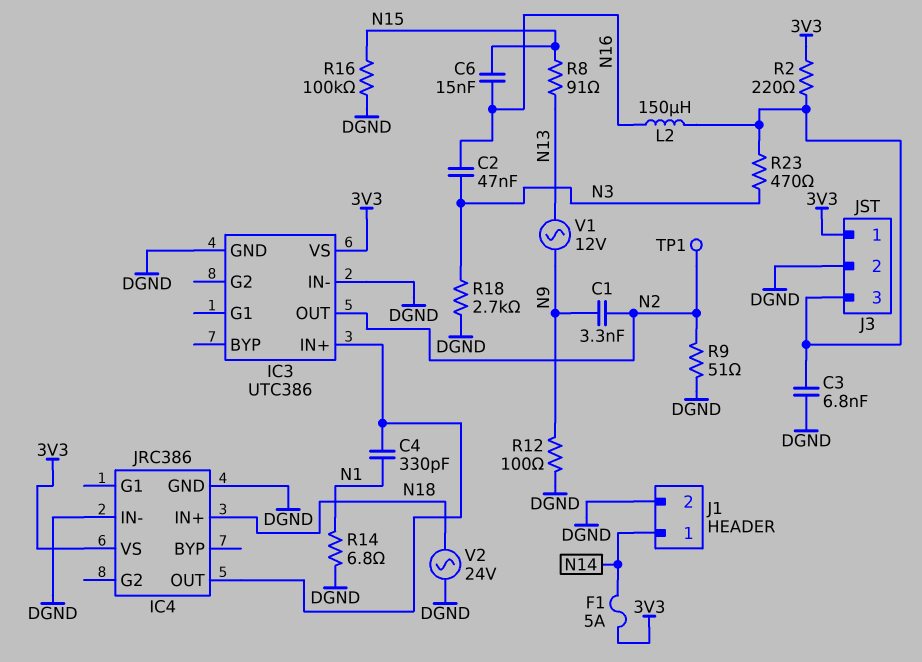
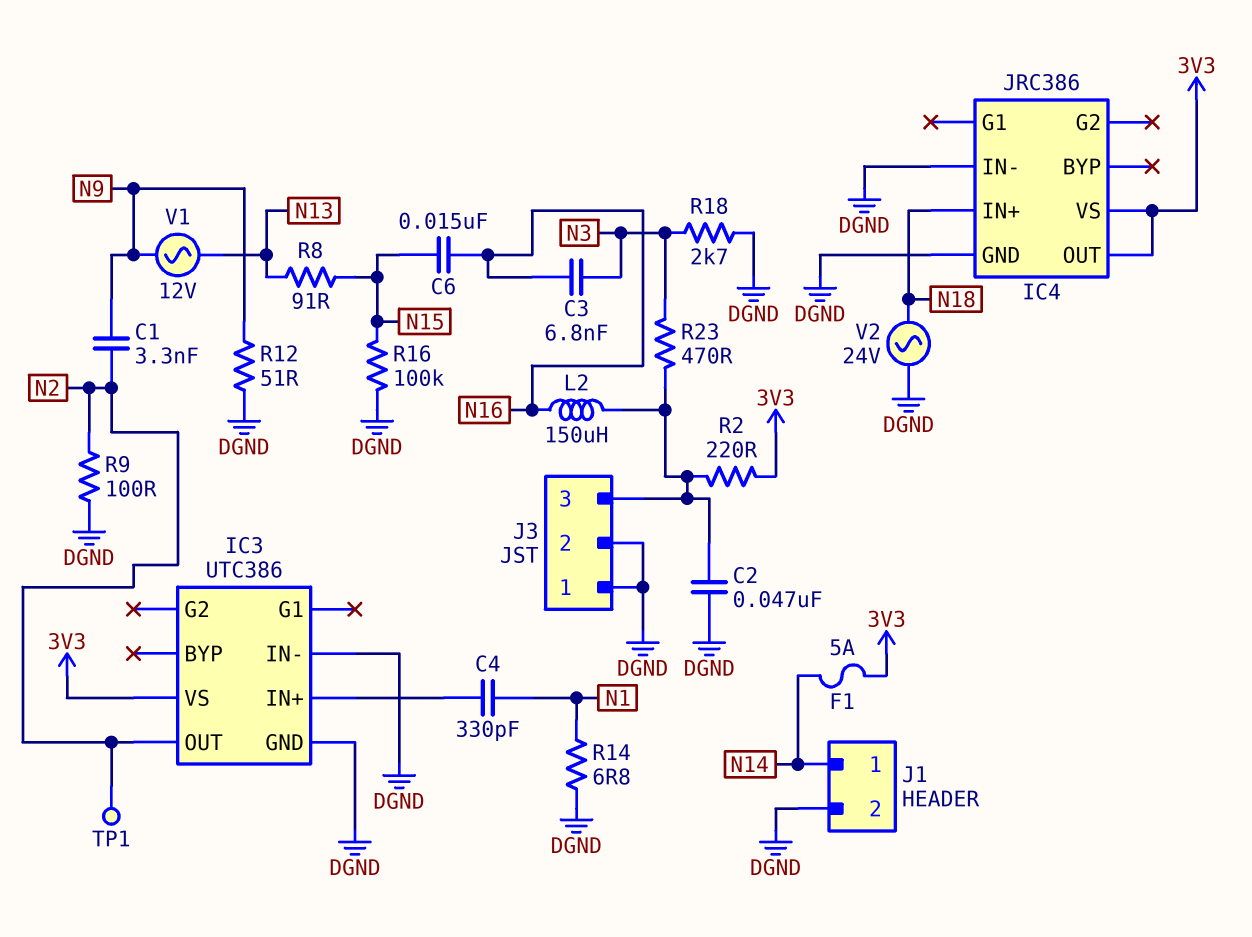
C2: 47nF (N3, N16) -> 47nF (DGND, J3/3)
C3: 6.8nF (DGND, J3/3) -> 6.8nF (N3, N16)
IC4 pin OUT: IC3/IN+ -> 3V3
J3 pin 1: 3V3 -> DGND
R9: 51 (DGND, N2) -> 100 (DGND, N2)
R12: 100 (DGND, N9) -> 51 (DGND, N9)

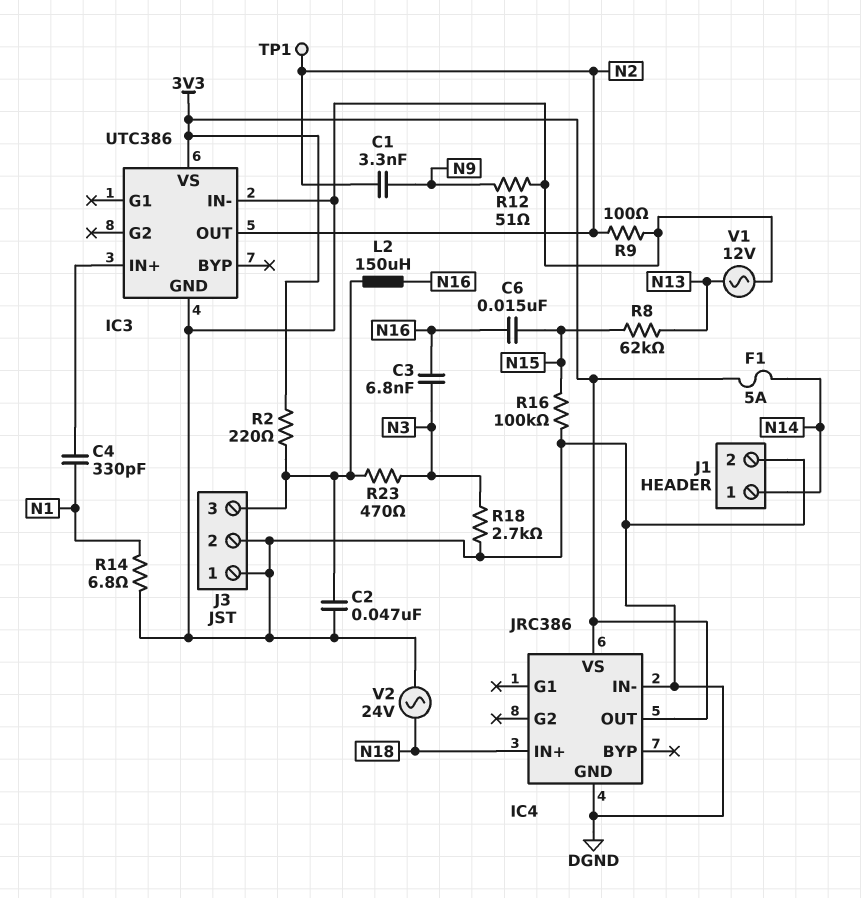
R8: 91 (N13, N15) -> 62k (N13, N15)
V1: AC 12V (N9, N13) -> AC 12V (DGND, N13)

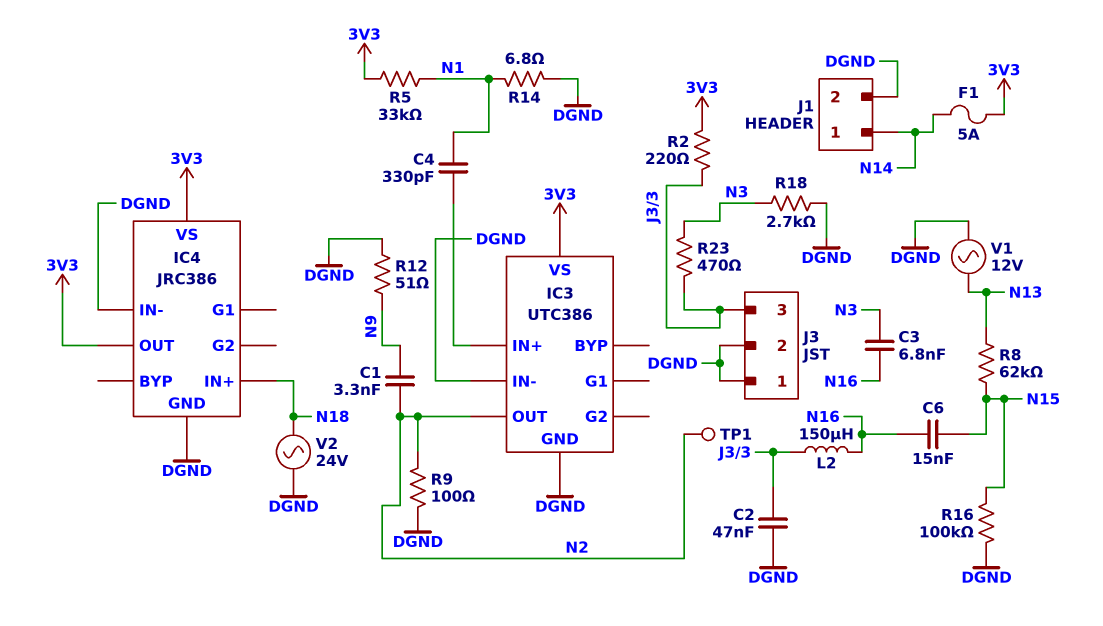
R5: none -> 33k (3V3, N1)

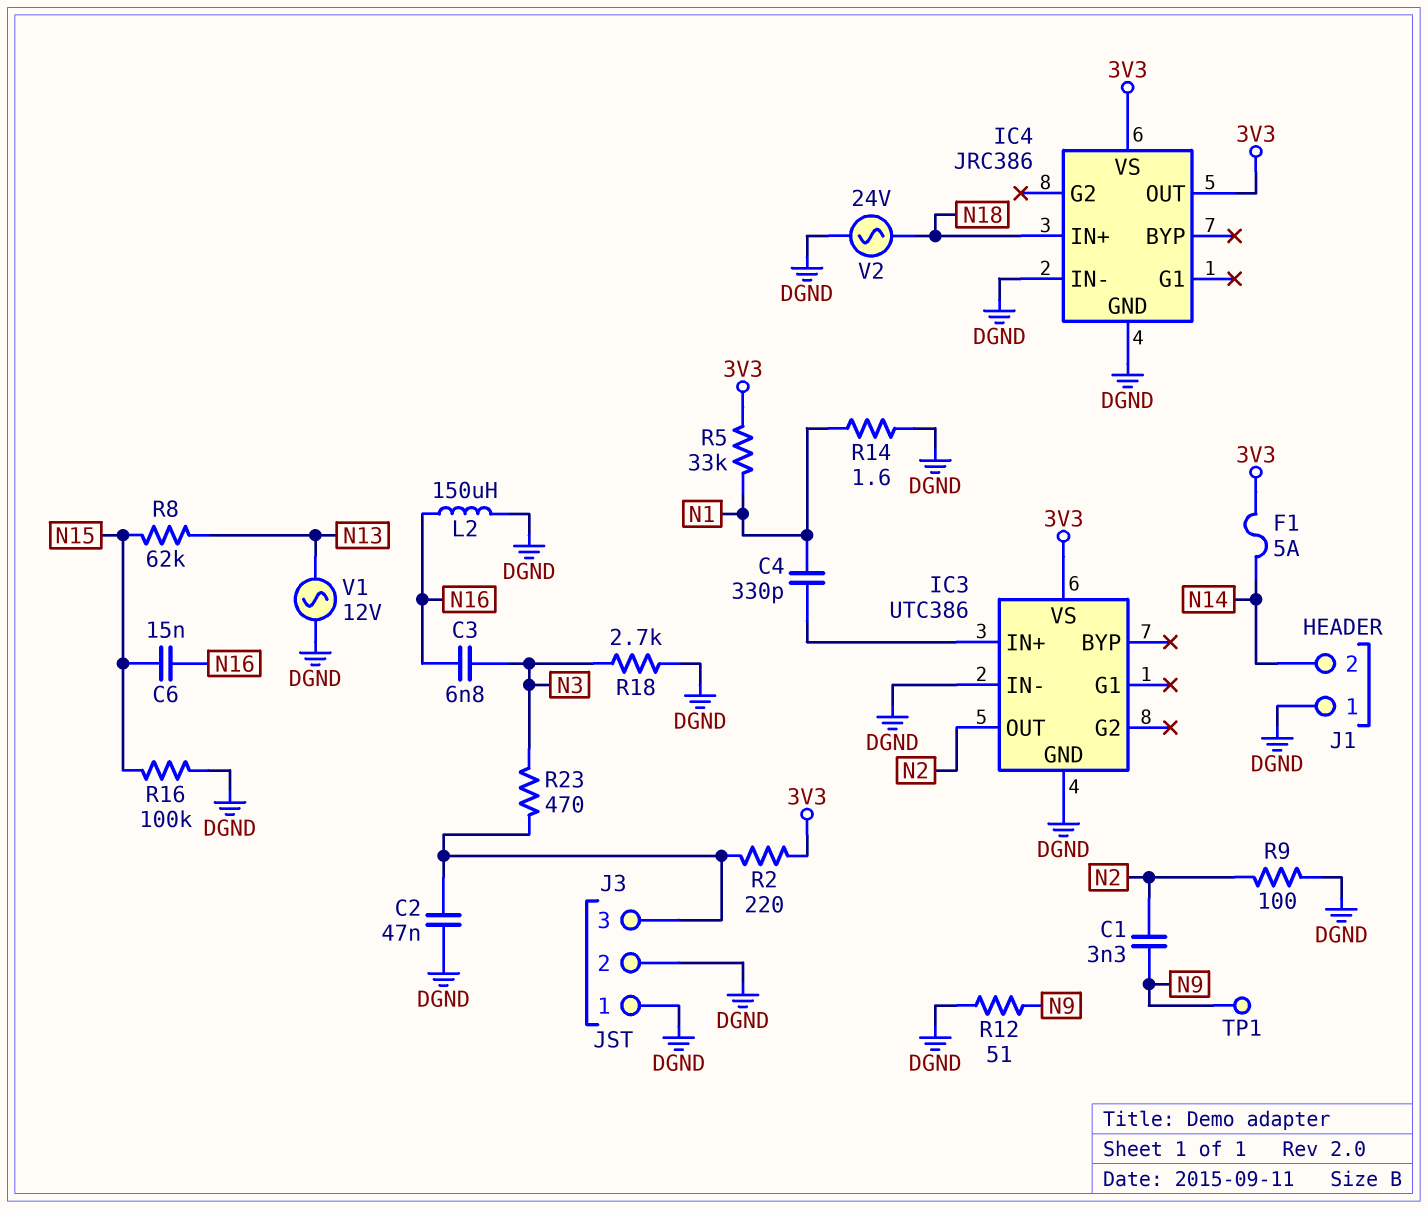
J1 pin 1: N14 -> DGND
J1 pin 2: DGND -> N14
L2: 150uH (J3/3, N16) -> 150uH (DGND, N16)
R14: 6.8 (DGND, N1) -> 1.6 (DGND, N1)
TP1: test point (N2) -> test point (N9)

